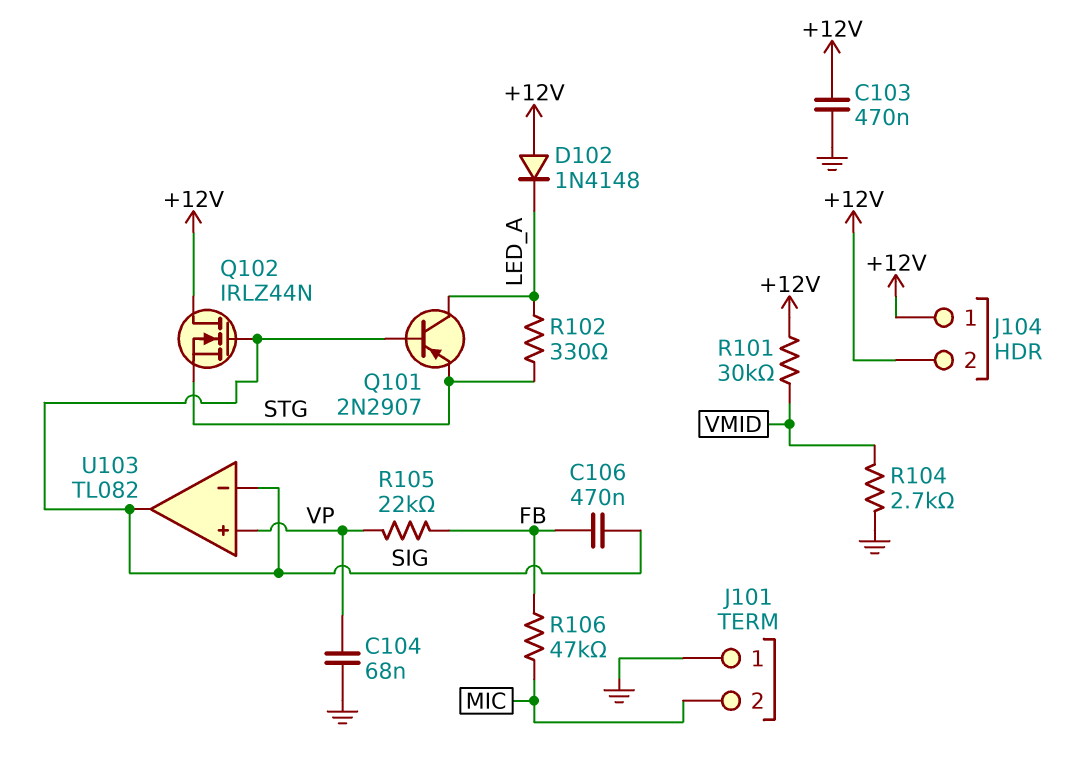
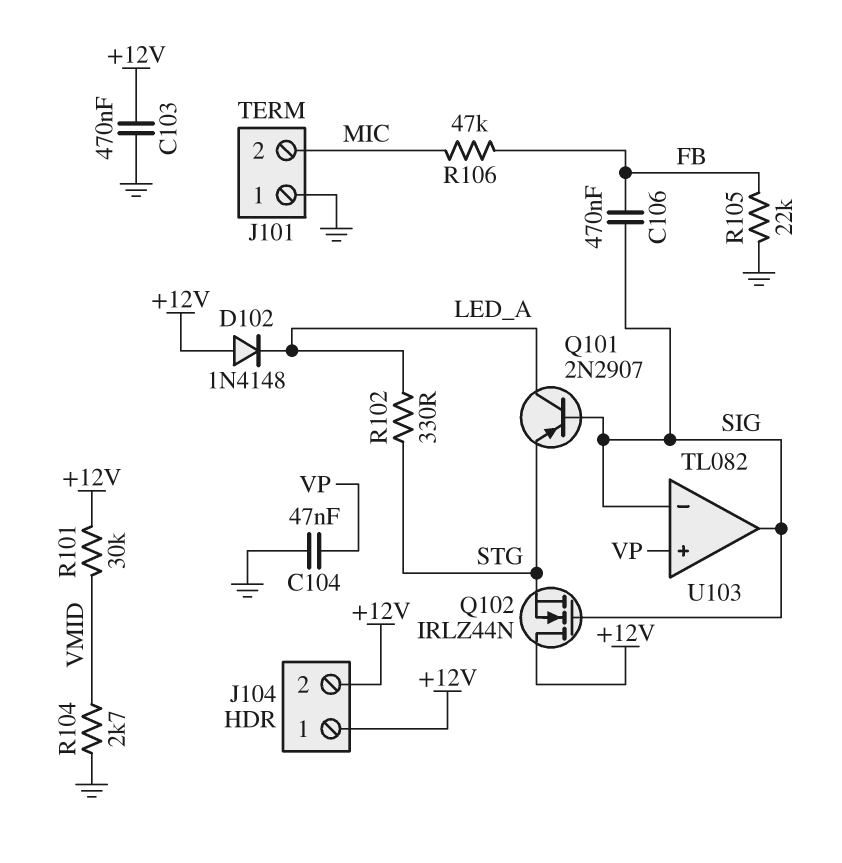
C104: 68nF (GND, VP) -> 47nF (GND, VP)
R105: 22k (FB, VP) -> 22k (FB, GND)

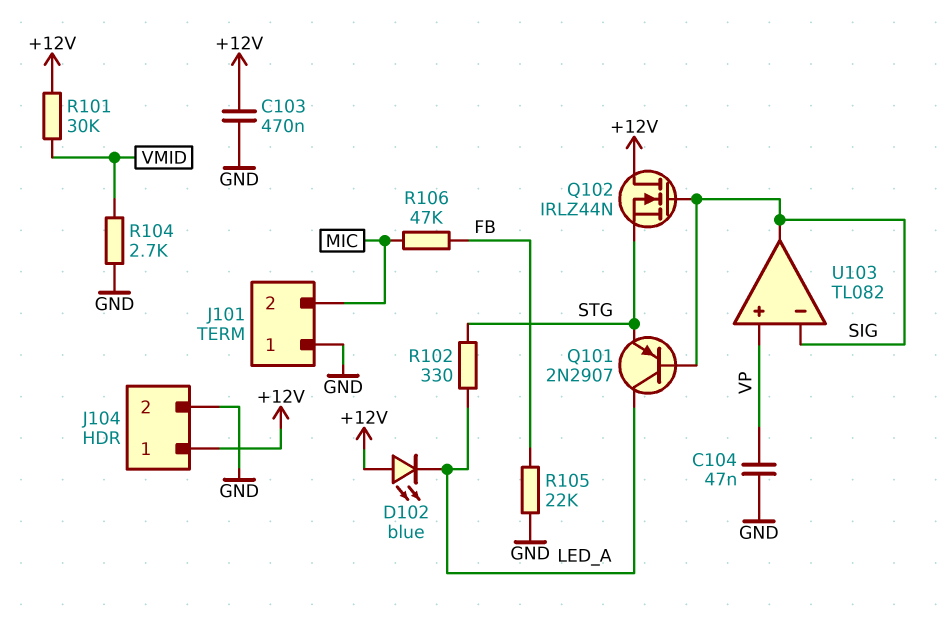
C106: 470nF (FB, SIG) -> none
D102: diode 1N4148 (A +12V, K LED_A) -> LED blue (A +12V, K LED_A)
J104 pin 2: +12V -> GND

